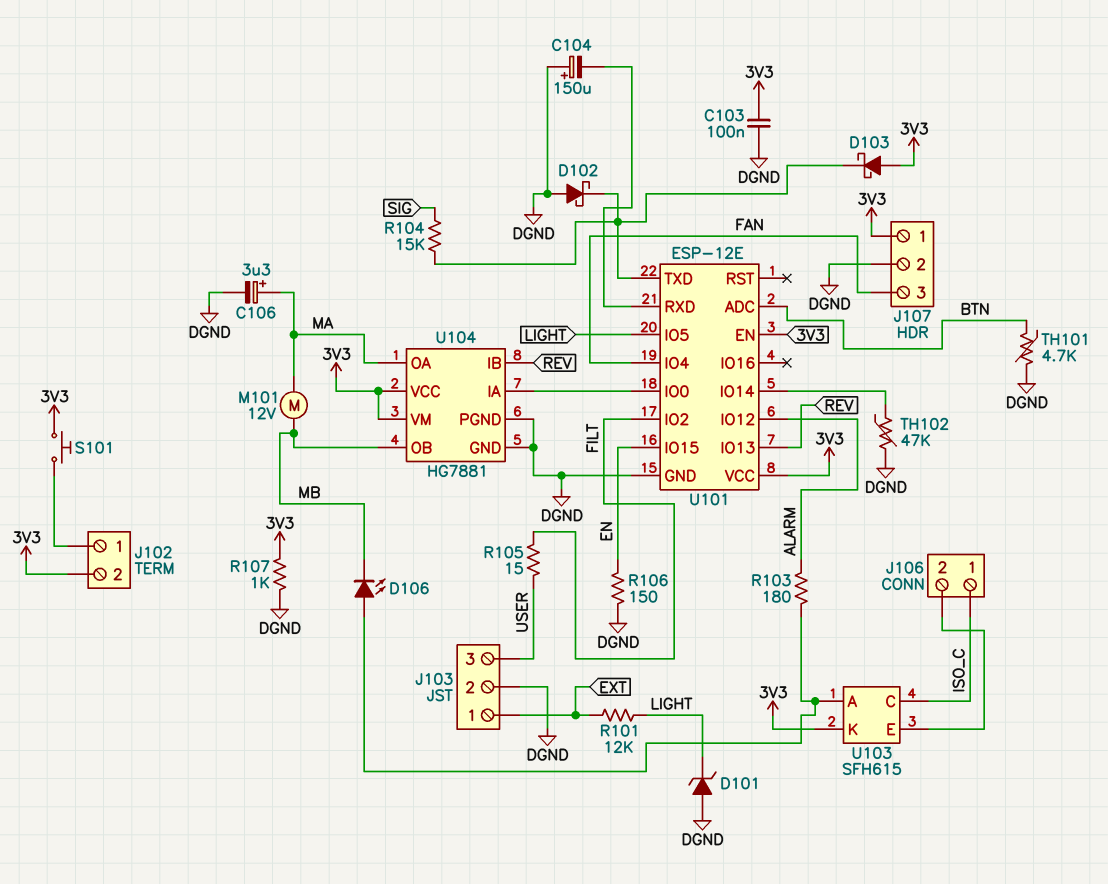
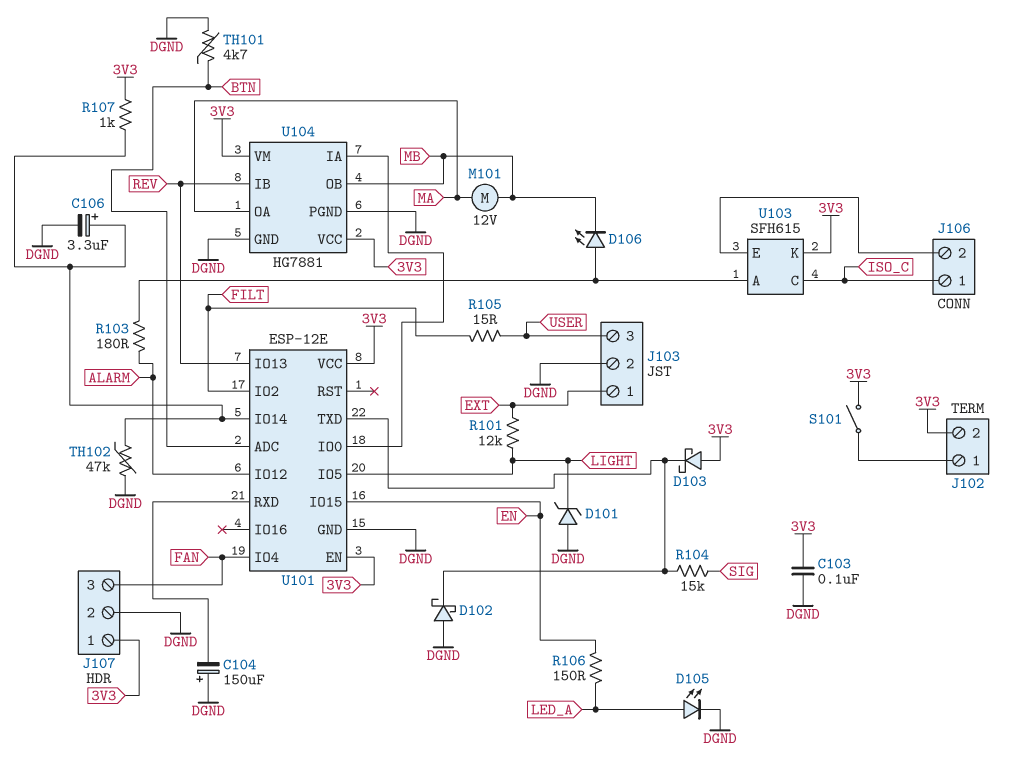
C106: 3.3uF (plus MA, minus DGND) -> 3.3uF (plus U101/IO14, minus DGND)
D105: none -> LED (A LED_A, K DGND)
R106: 150 (DGND, EN) -> 150 (EN, LED_A)
R107: 1k (3V3, DGND) -> 1k (3V3, U101/IO14)
S101: button (3V3, J102/1) -> switch (3V3, J102/1)

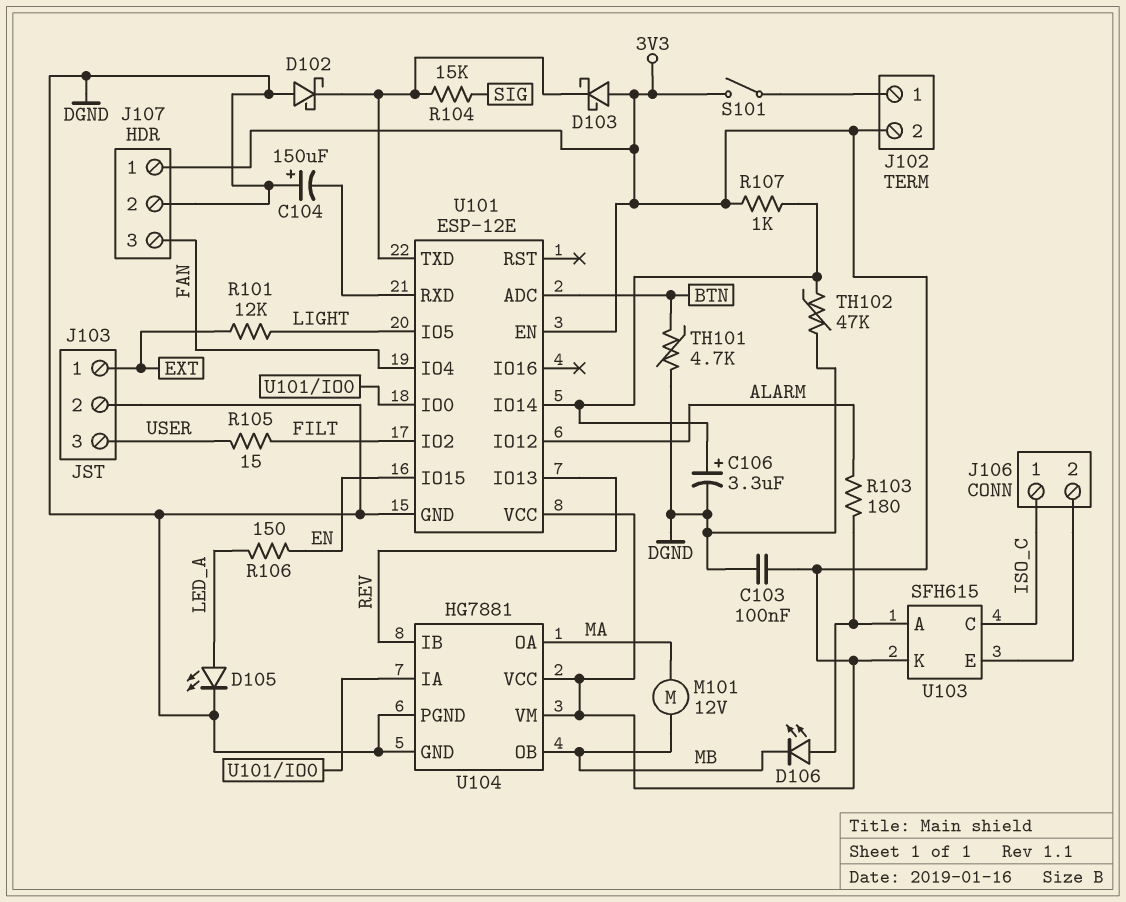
D101: zener (A DGND, K LIGHT) -> none

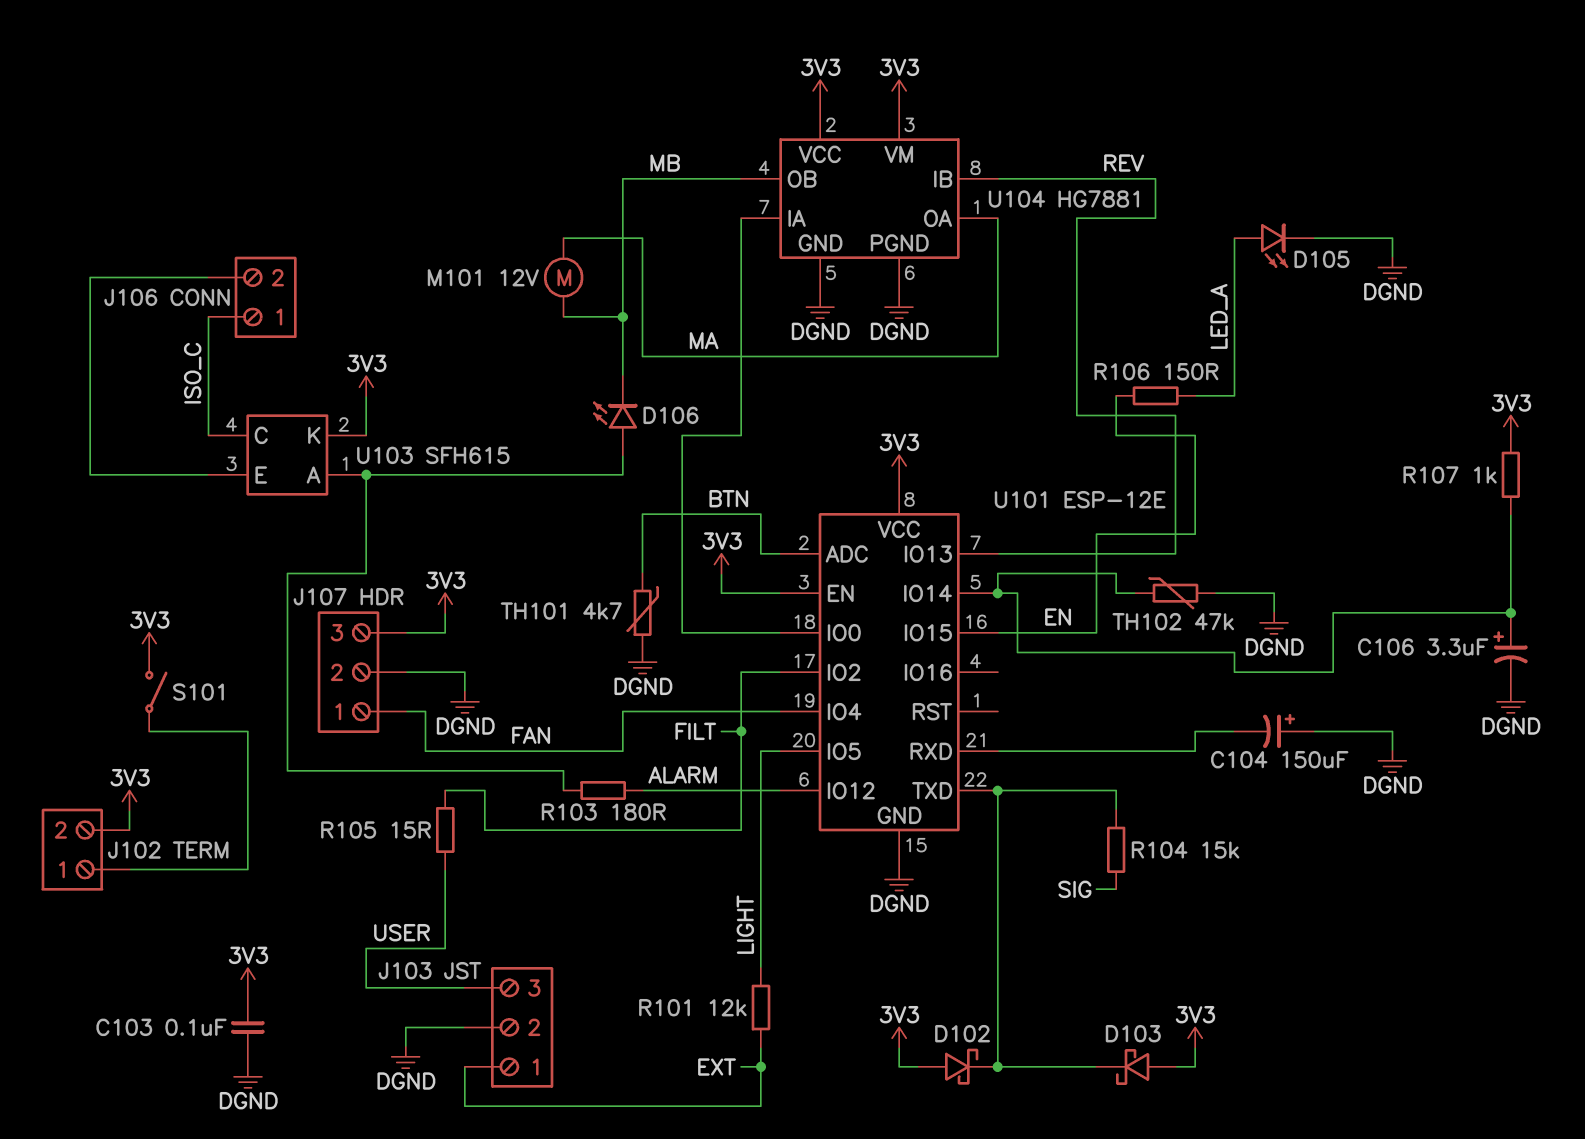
D102: schottky (A DGND, K U101/TXD) -> schottky (A 3V3, K U101/TXD)
J107 pin 1: 3V3 -> FAN
J107 pin 3: FAN -> 3V3

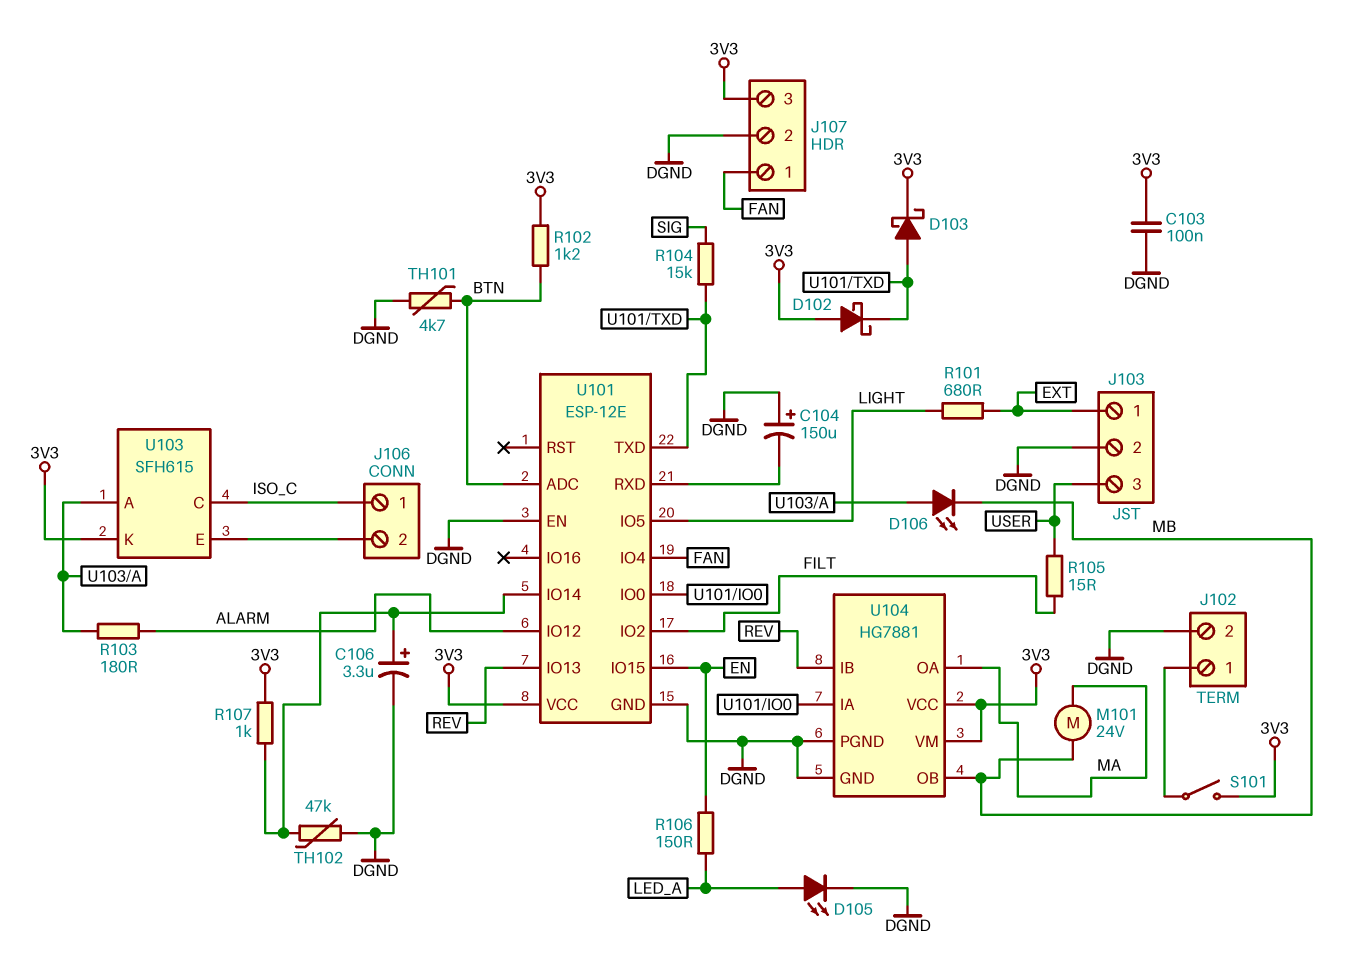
D103: schottky (A 3V3, K U101/TXD) -> schottky (A U101/TXD, K 3V3)
J102 pin 2: 3V3 -> DGND
M101: motor 12V (MA, MB) -> motor 24V (MA, MB)
R101: 12k (EXT, LIGHT) -> 680 (EXT, LIGHT)
R102: none -> 1.2k (3V3, BTN)
U101 pin EN: 3V3 -> DGND

